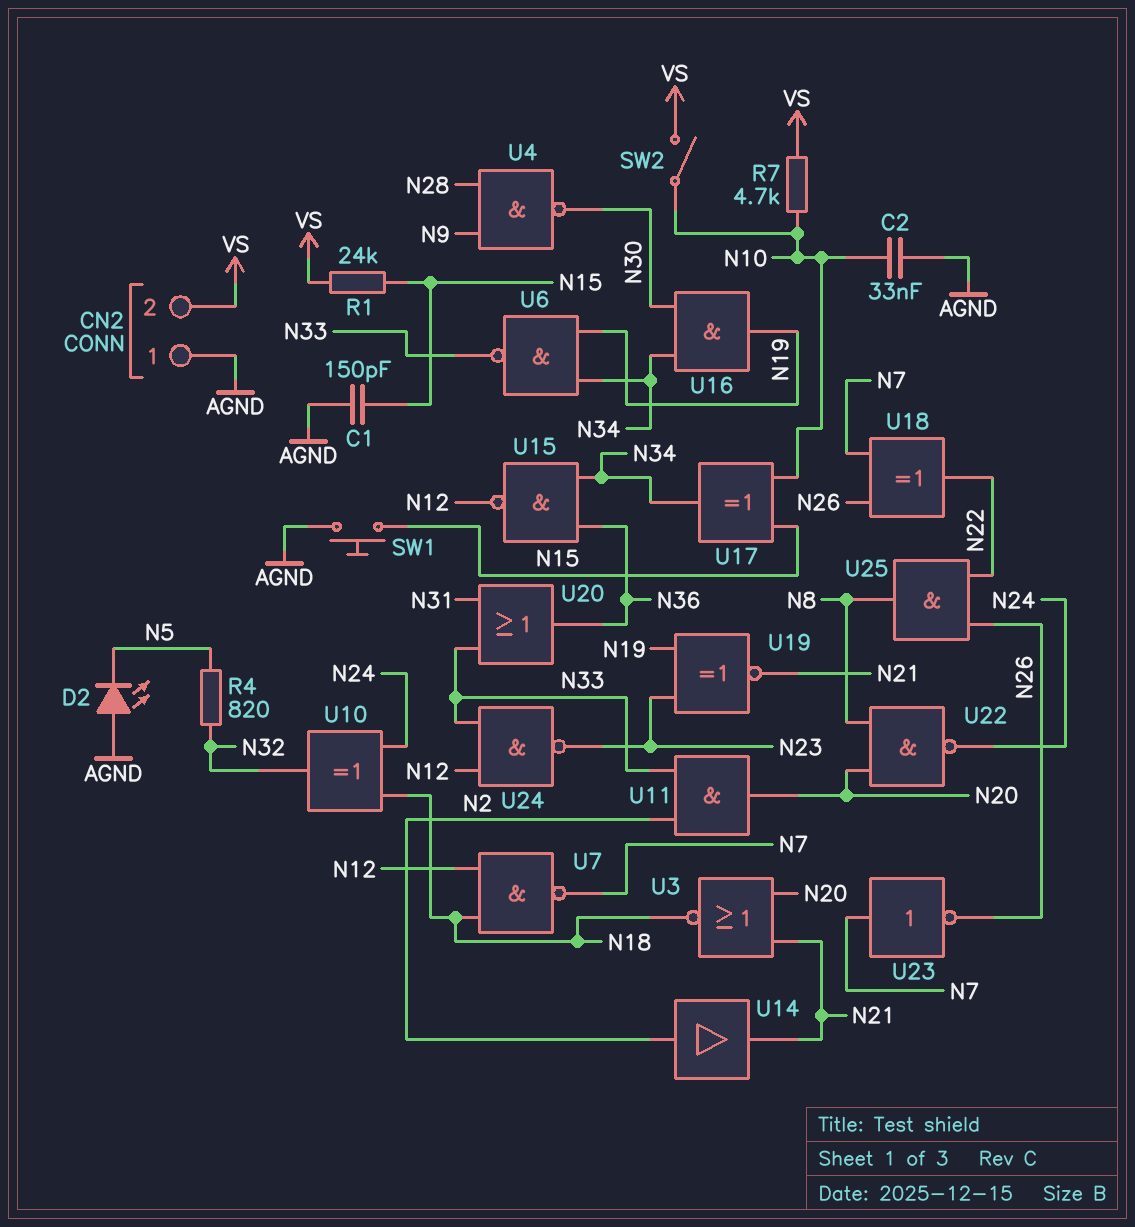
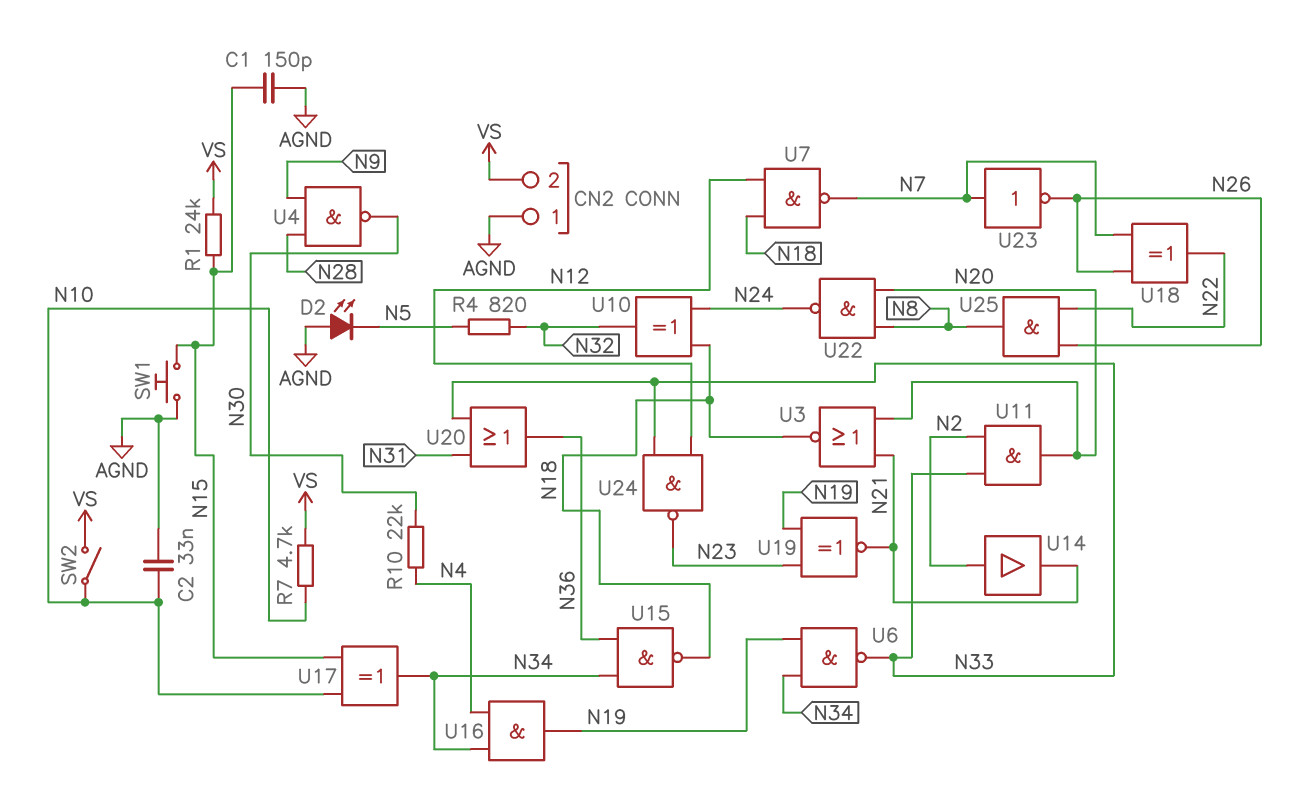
R10: none -> 22k (N4, N30)
U15: NAND (in N34, in N36, out N12) -> NAND (in N34, in N36, out N18)
U16: AND (in N30, in N34, out N19) -> AND (in N4, in N34, out N19)

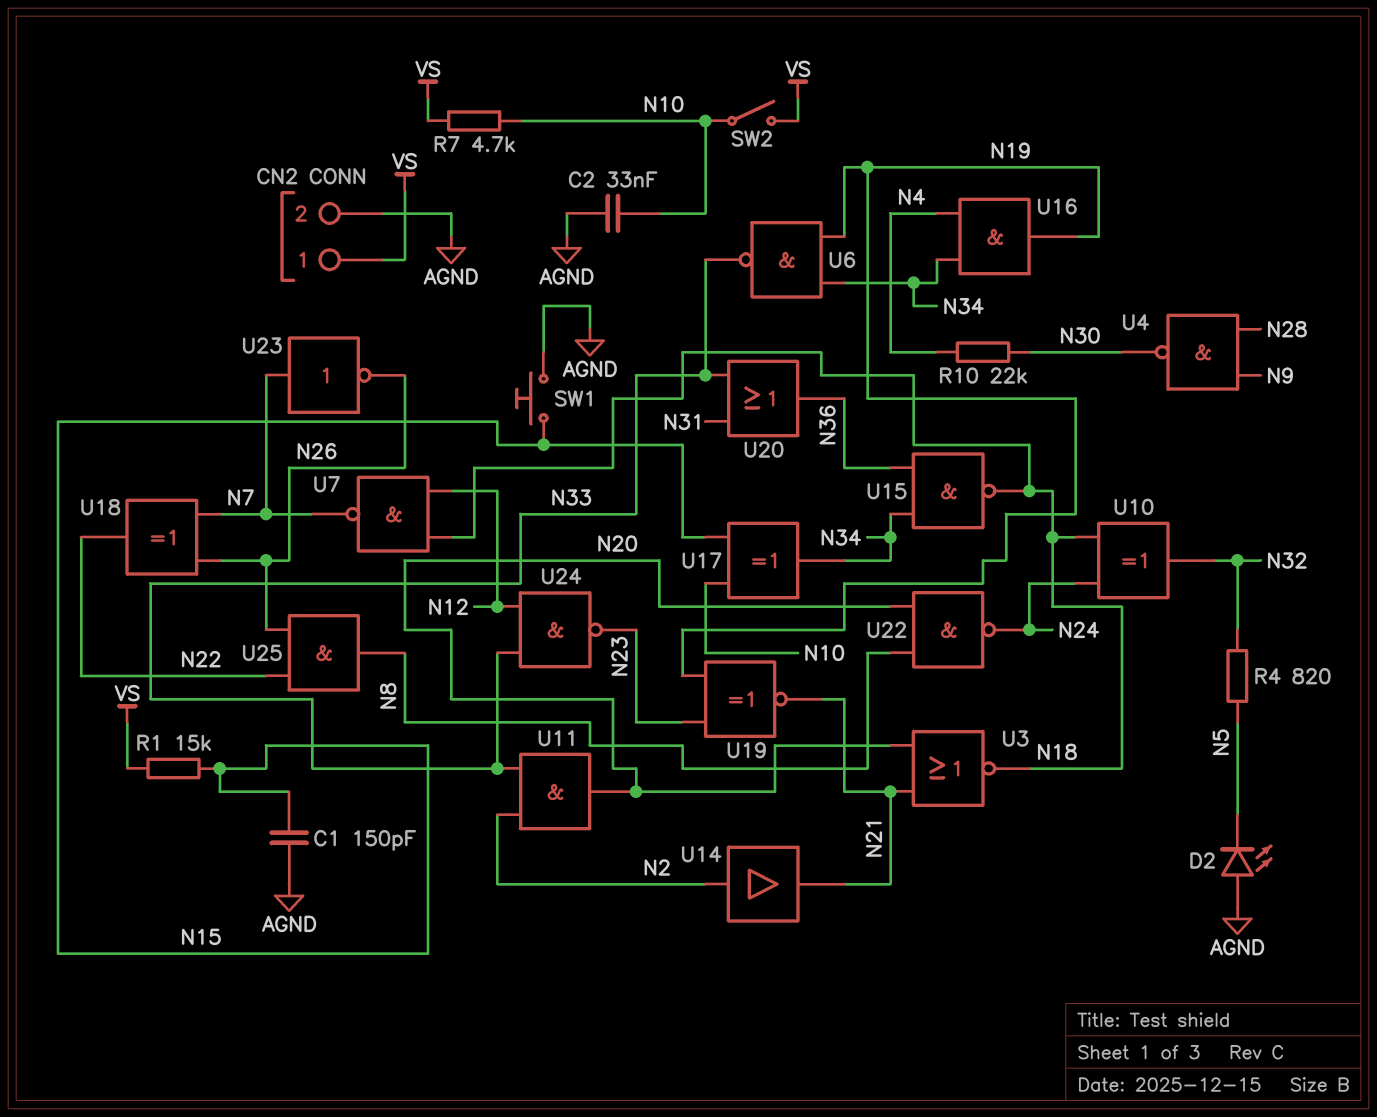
CN2 pin 1: AGND -> VS
CN2 pin 2: VS -> AGND
R1: 24k (N15, VS) -> 15k (N15, VS)

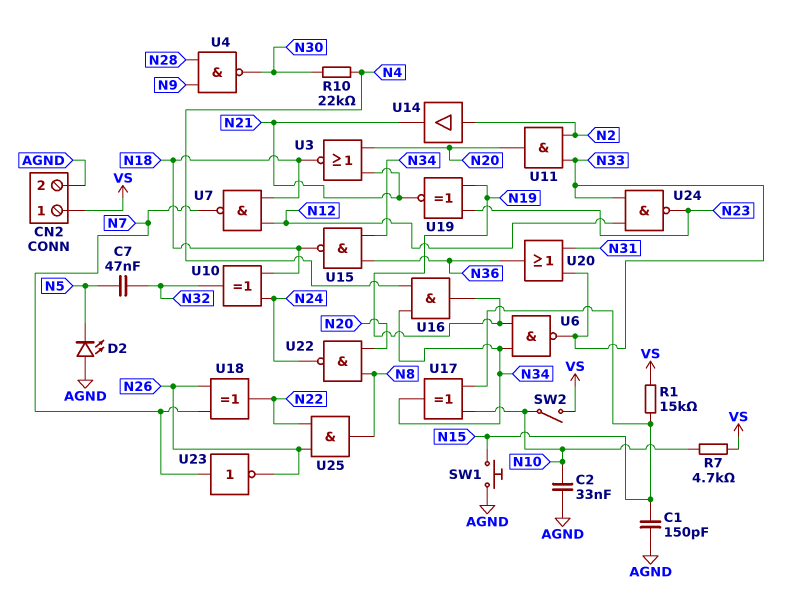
C7: none -> 47nF (N5, N32)
R4: 820 (N5, N32) -> none

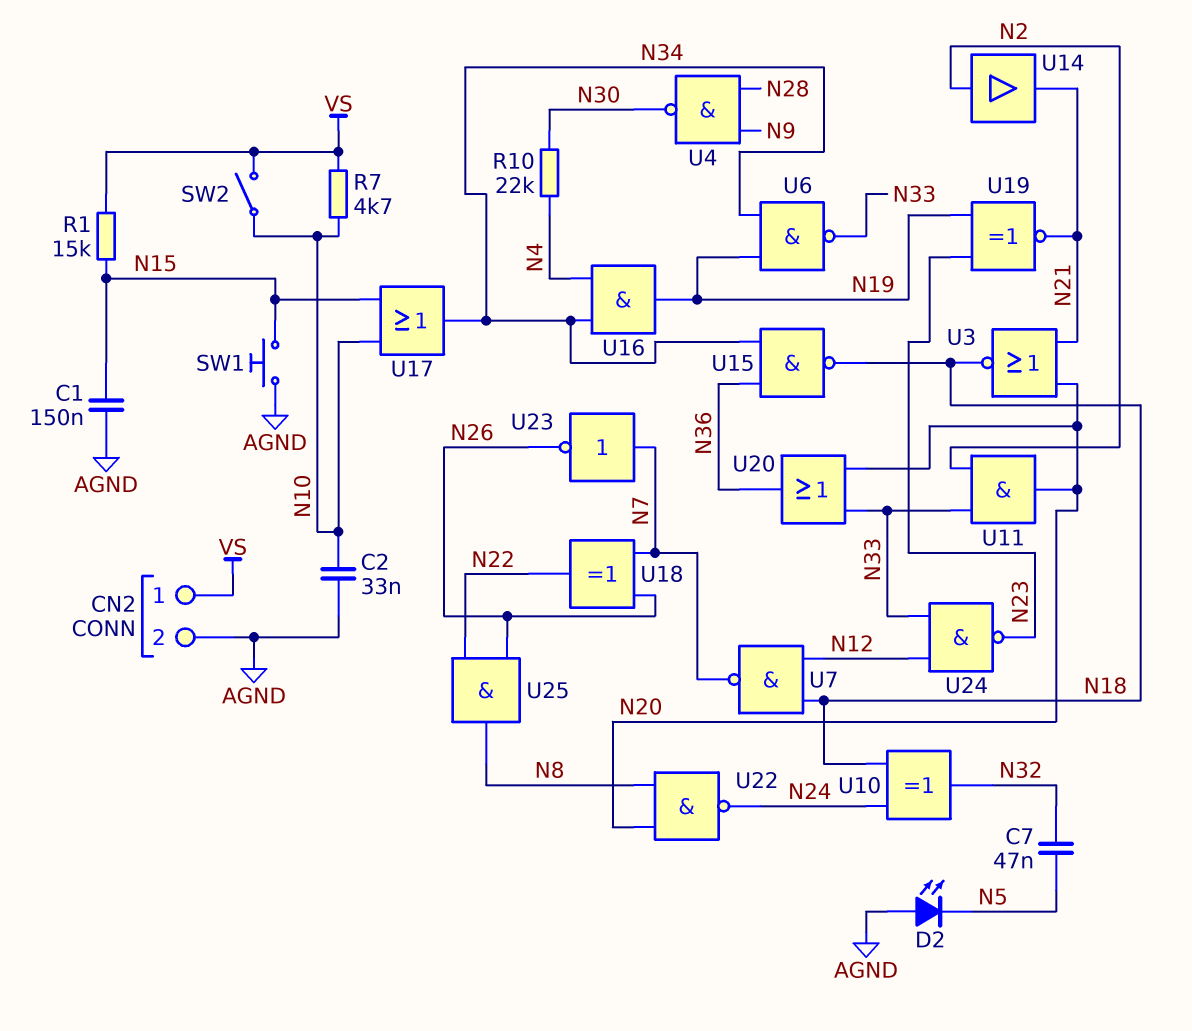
C1: 150pF (AGND, N15) -> 150nF (AGND, N15)
U17: XOR (in N10, in N15, out N34) -> OR (in N10, in N15, out N34)
U20: OR (in N31, in N33, out N36) -> OR (in N20, in N33, out N36)

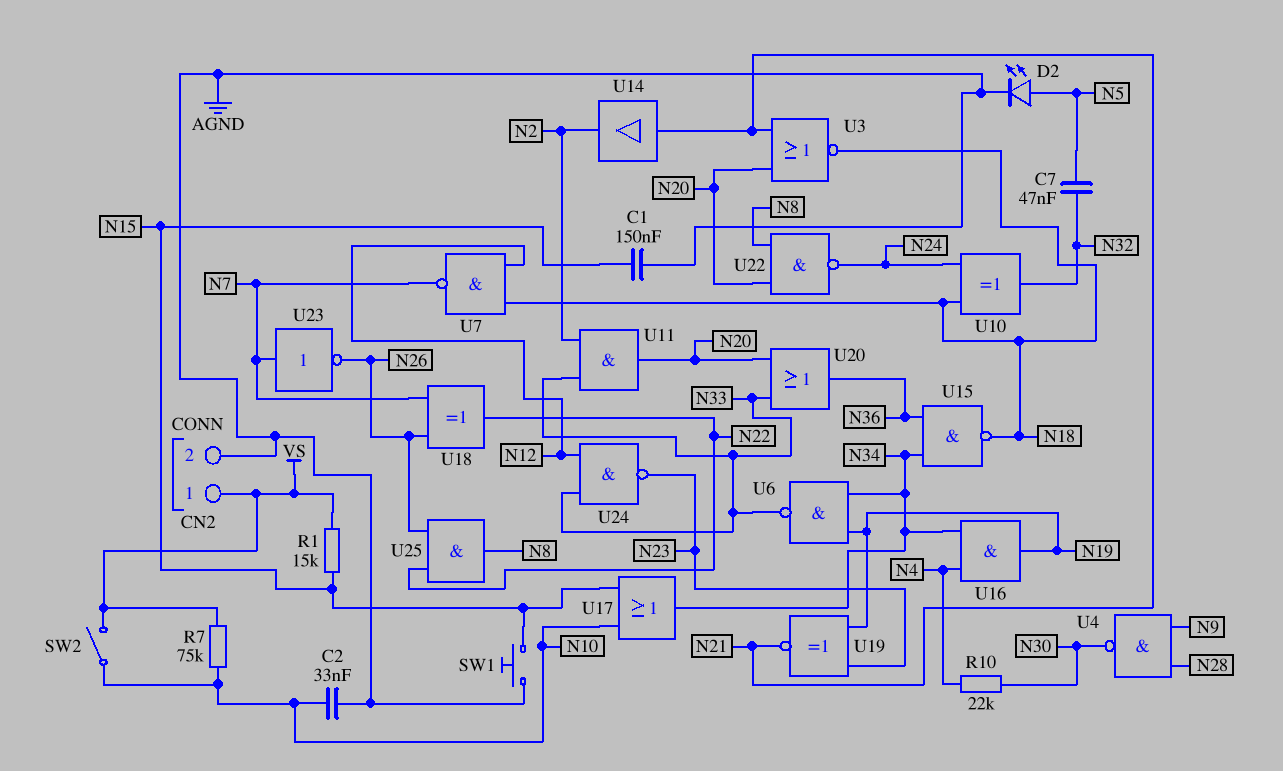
D2: LED (A AGND, K N5) -> LED (A N5, K AGND)
R7: 4.7k (N10, VS) -> 75k (N10, VS)
U14: buffer (in N2, out N21) -> buffer (in N21, out N2)

